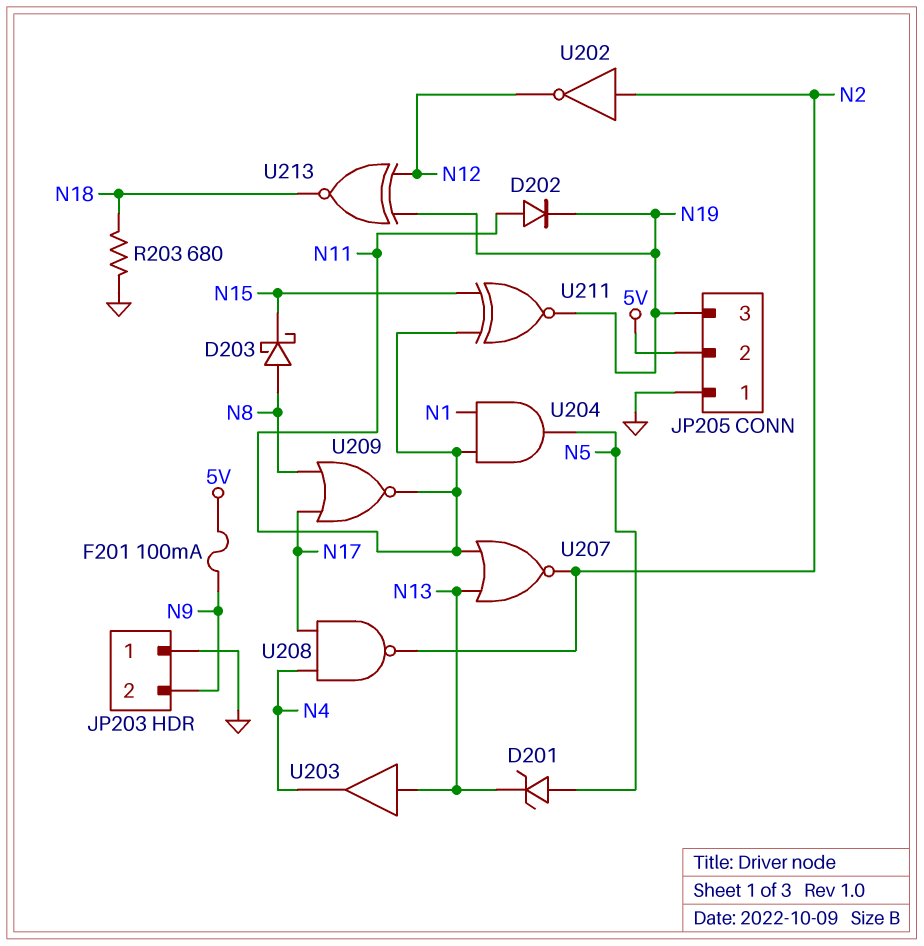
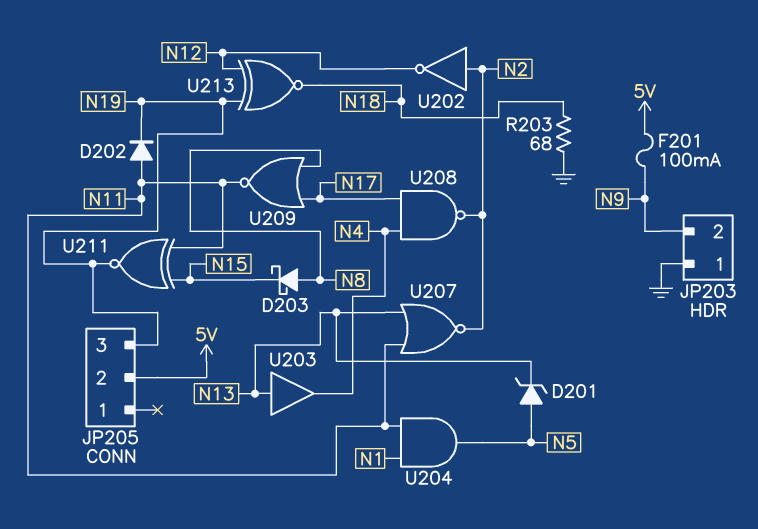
JP205 pin 1: GND -> none
R203: 680 (GND, N18) -> 68 (GND, N18)

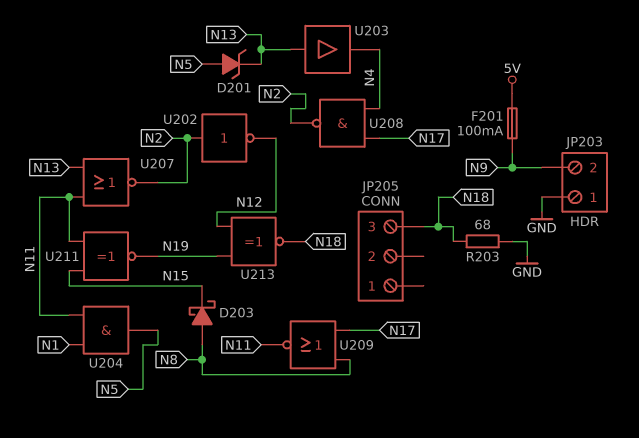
D202: diode (A N11, K N19) -> none
JP205 pin 2: 5V -> none
JP205 pin 3: N19 -> N18

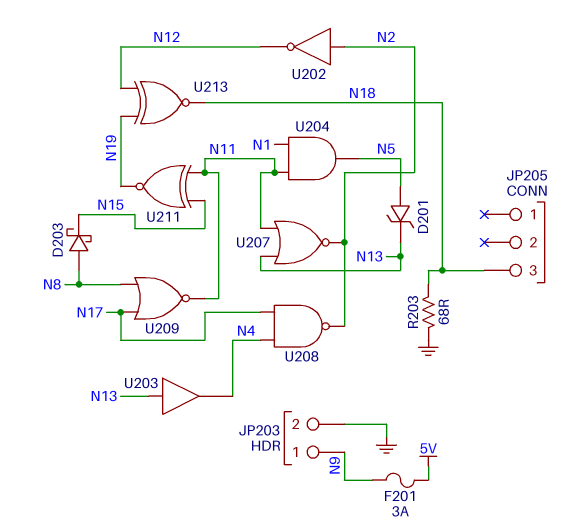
F201: 100mA (5V, N9) -> 3A (5V, N9)
JP203 pin 1: GND -> N9
JP203 pin 2: N9 -> GND

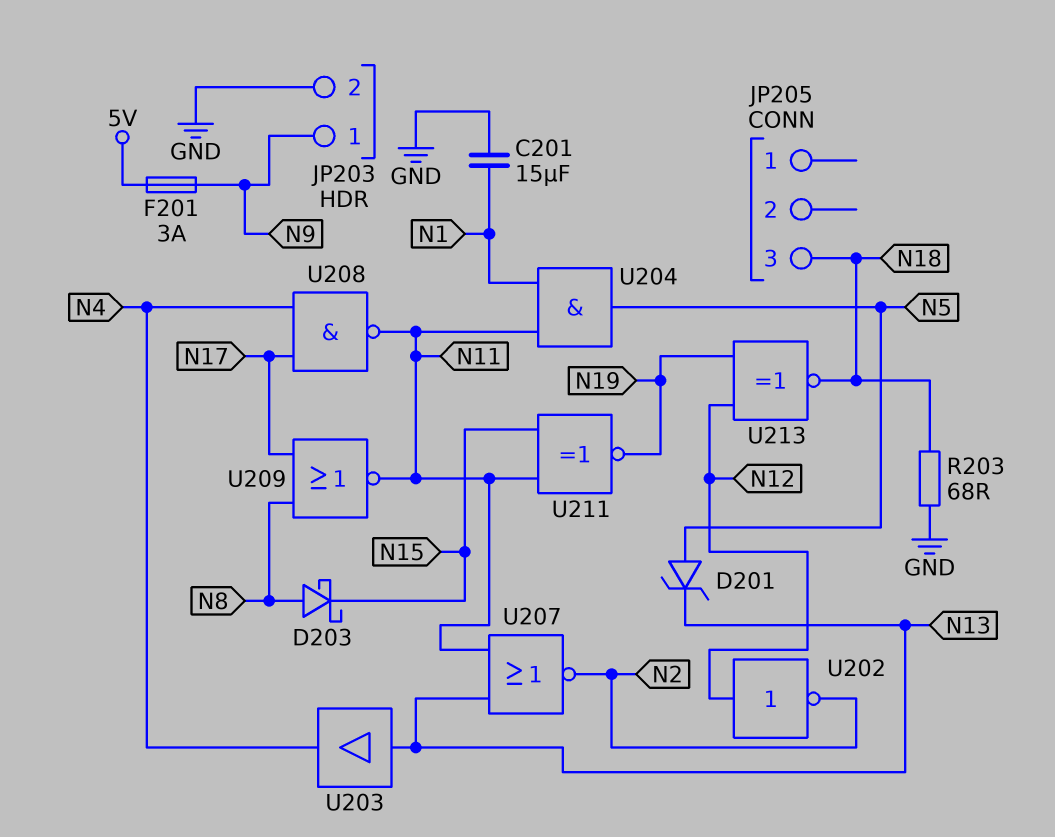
C201: none -> 15uF (GND, N1)
U202: NOT (in N2, out N12) -> NOT (in N12, out N2)
U208: NAND (in N4, in N17, out N2) -> NAND (in N4, in N17, out N11)

